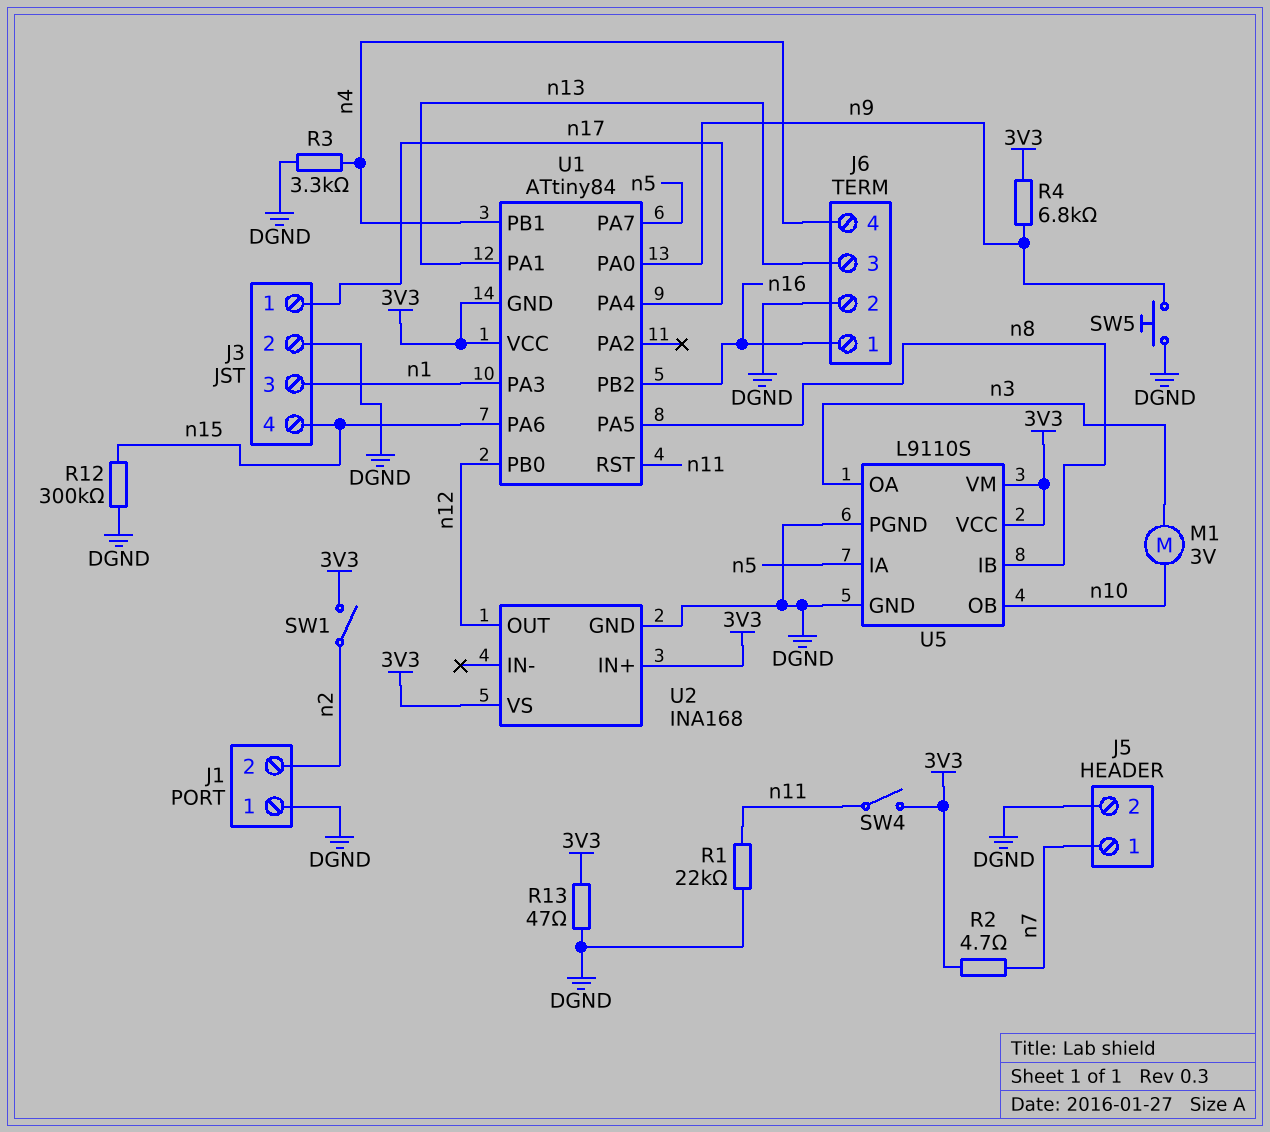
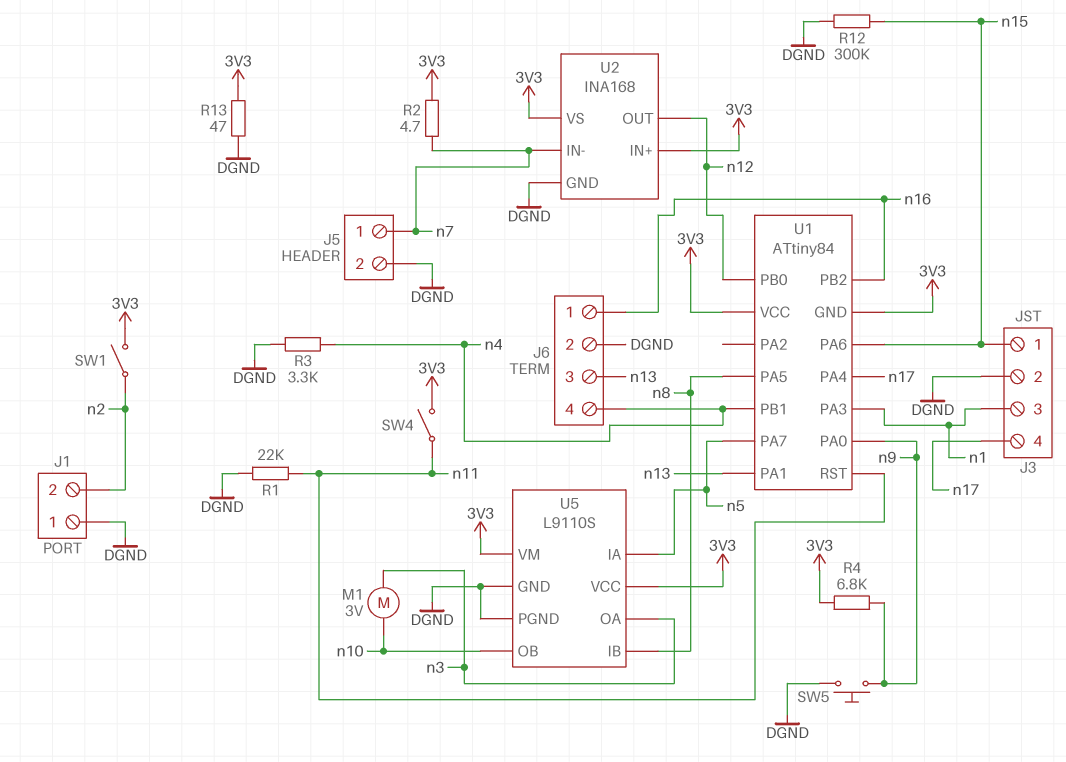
J3 pin 1: n17 -> n15
J3 pin 4: n15 -> n17
U2 pin IN-: none -> n7

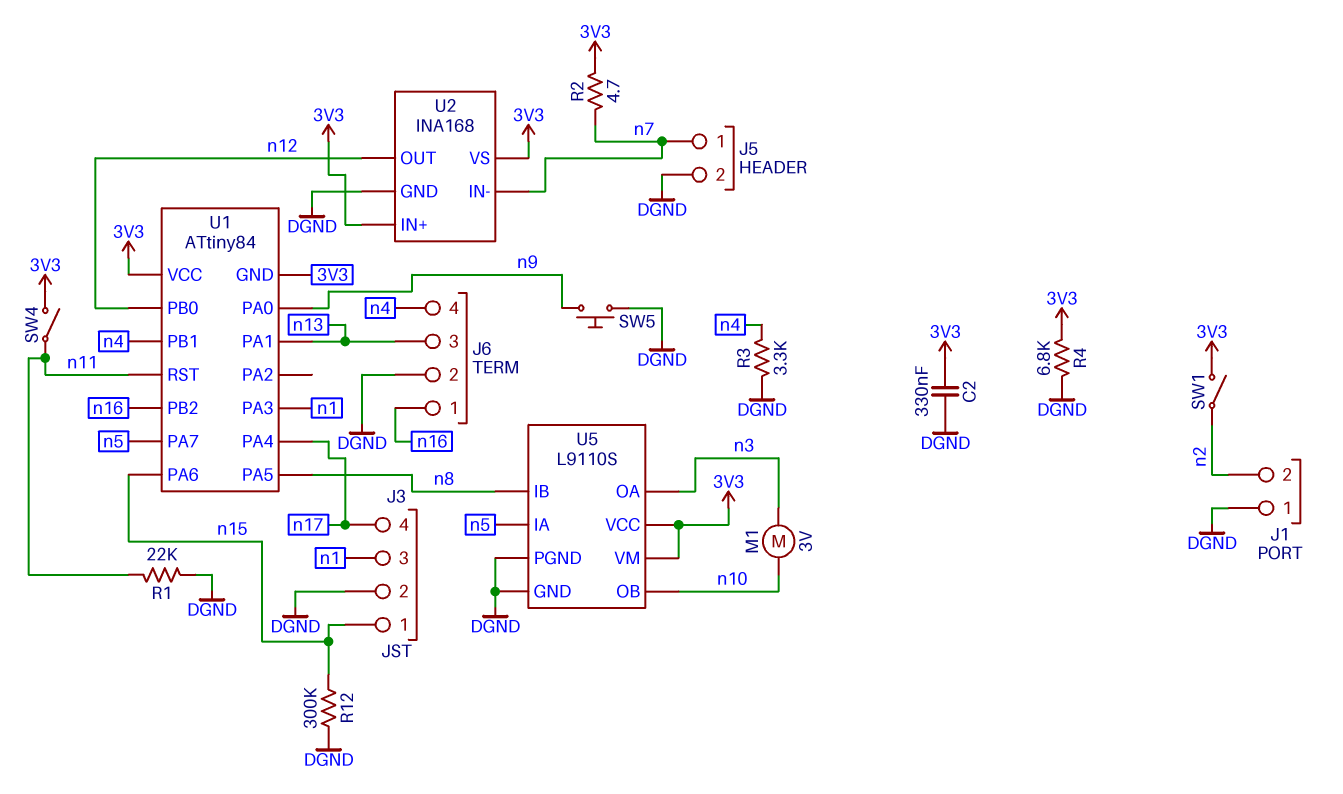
C2: none -> 330nF (3V3, DGND)
R4: 6.8k (3V3, n9) -> 6.8k (3V3, DGND)
R13: 47 (3V3, DGND) -> none

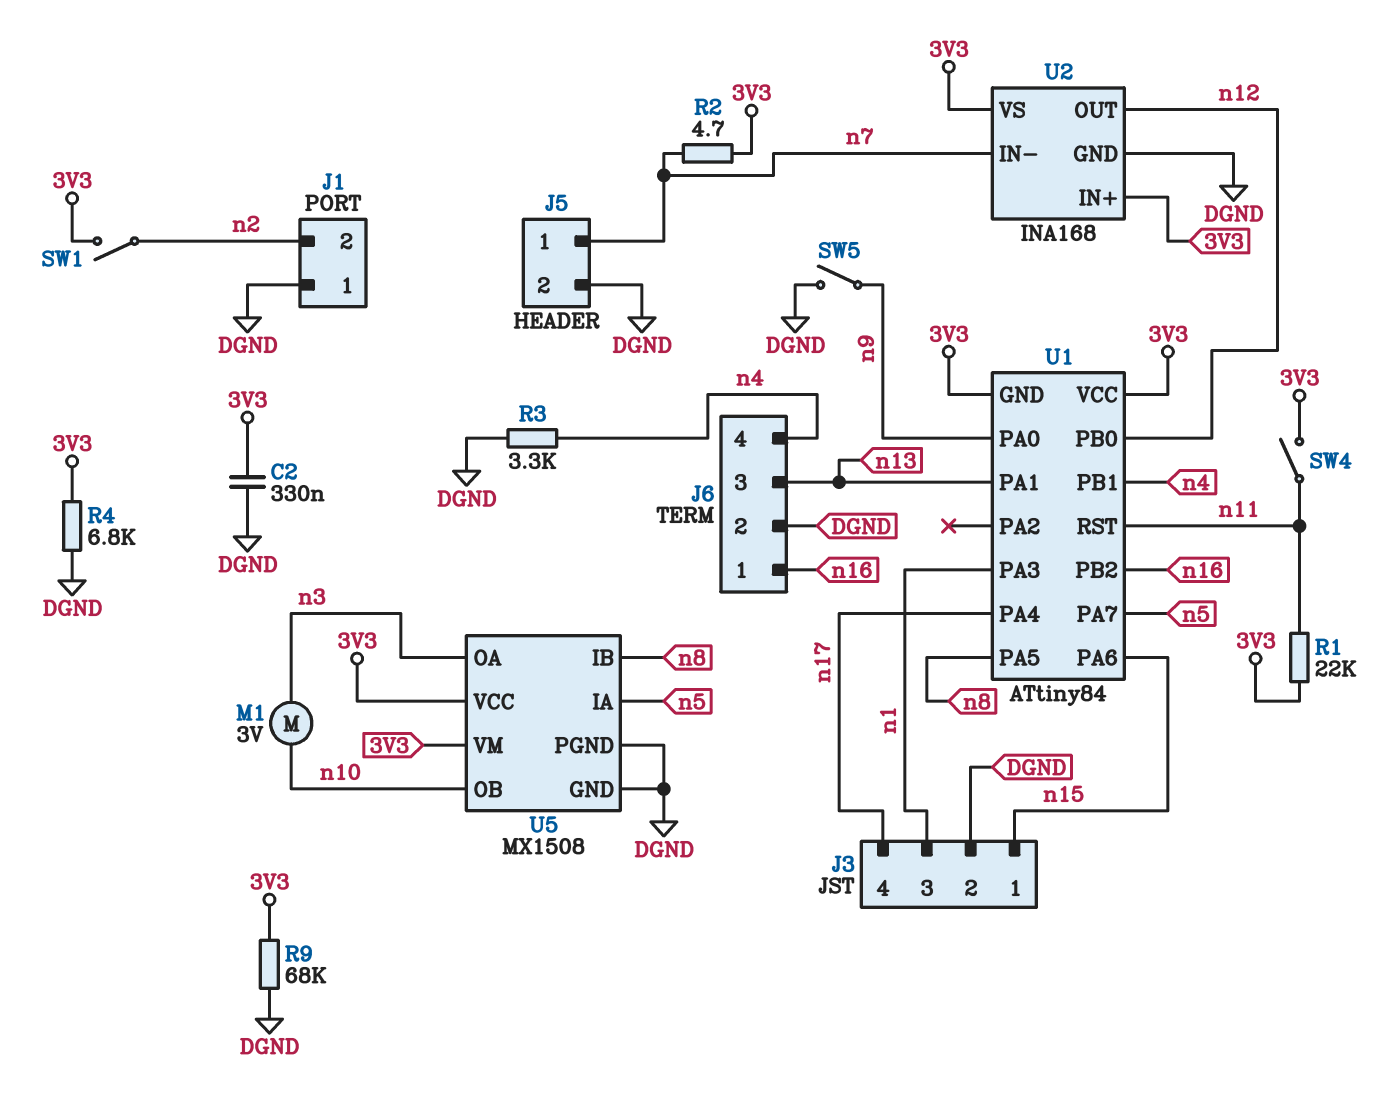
R1: 22k (DGND, n11) -> 22k (3V3, n11)
R9: none -> 68k (3V3, DGND)
R12: 300k (DGND, n15) -> none
SW5: button (DGND, n9) -> switch (DGND, n9)
U5: L9110S -> MX1508

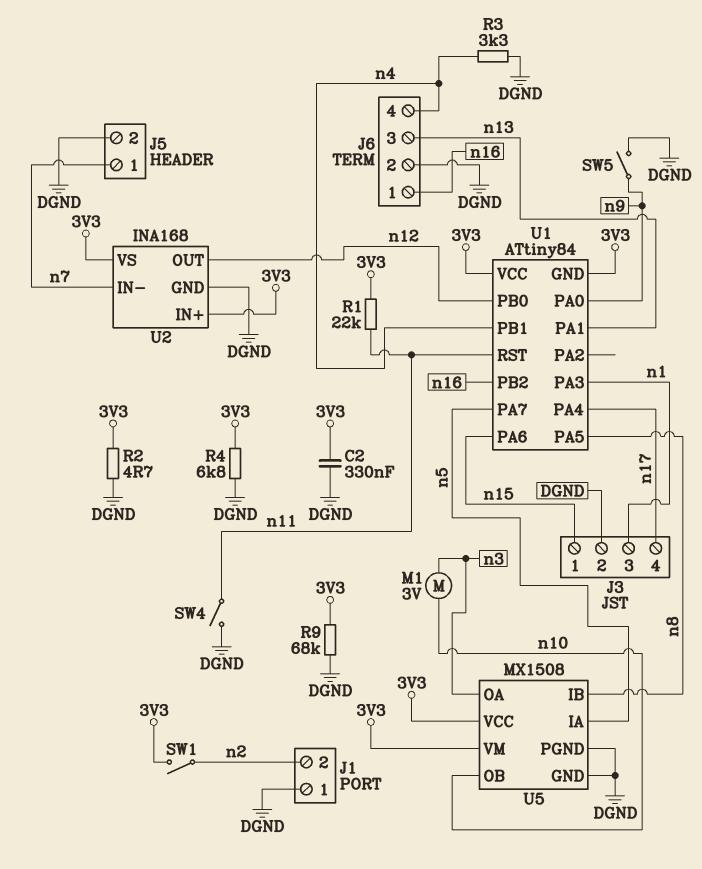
R2: 4.7 (3V3, n7) -> 4.7 (3V3, DGND)
SW4: switch (3V3, n11) -> switch (DGND, n11)

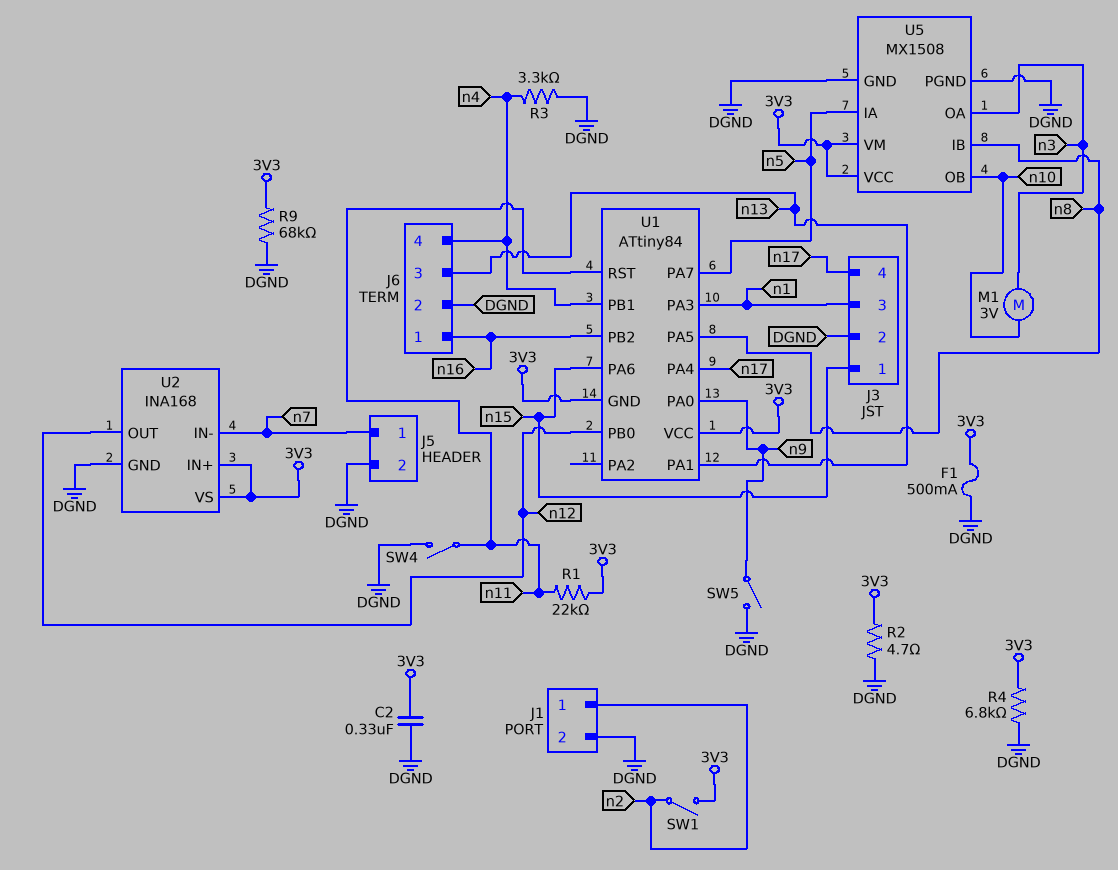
F1: none -> 500mA (3V3, DGND)
J1 pin 1: DGND -> n2
J1 pin 2: n2 -> DGND

